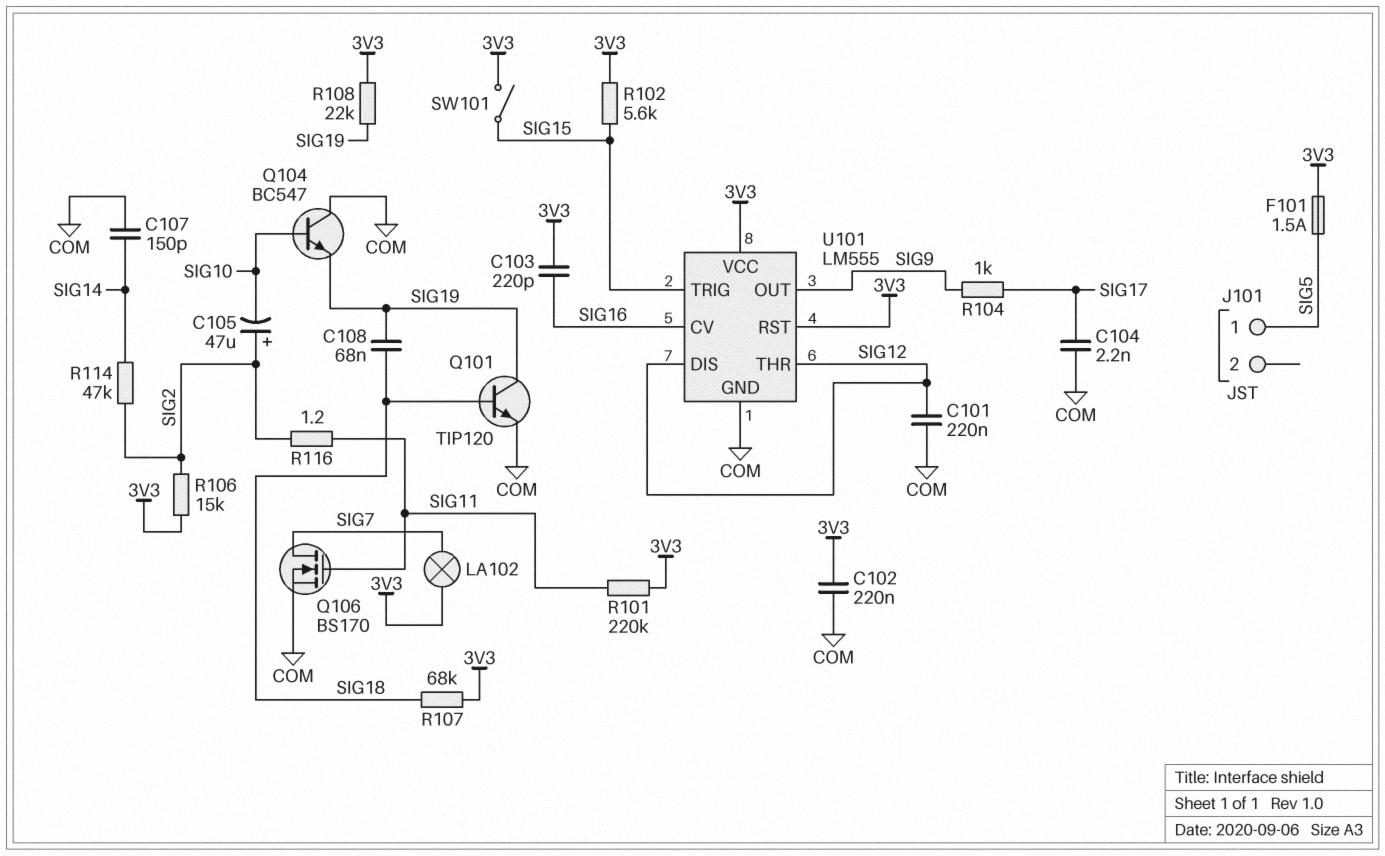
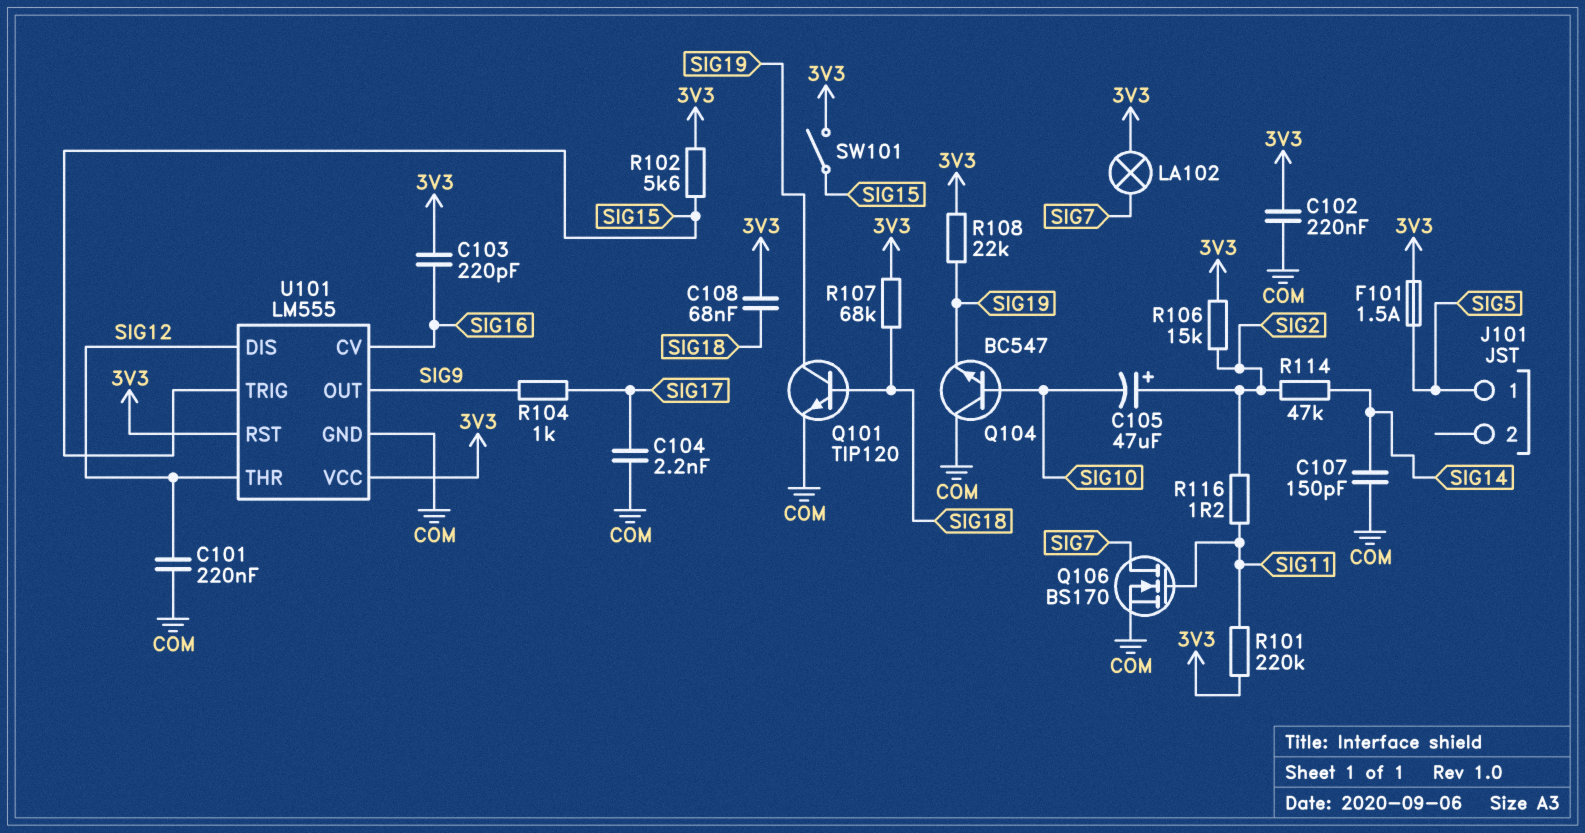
C108: 68nF (SIG18, SIG19) -> 68nF (3V3, SIG18)

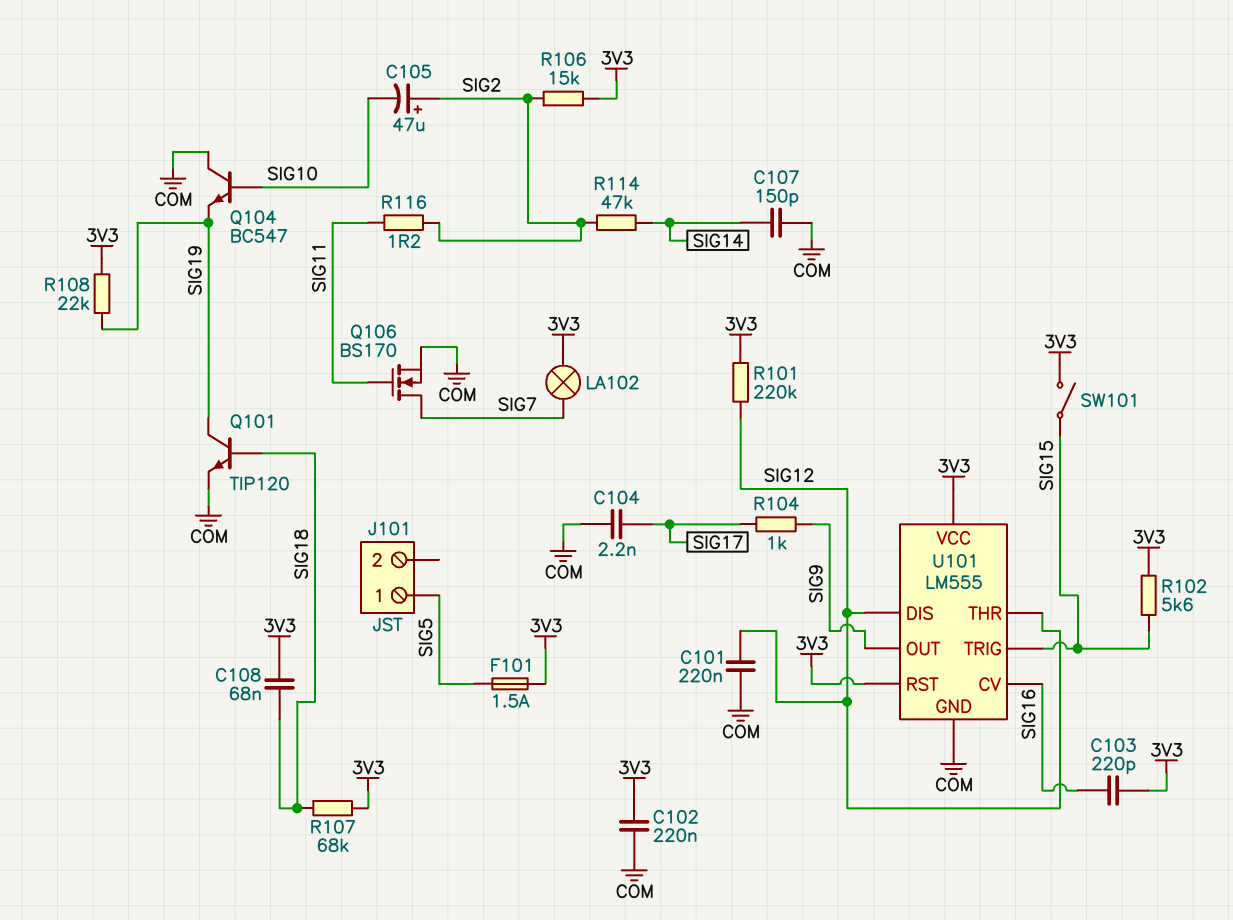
R101: 220k (3V3, SIG11) -> 220k (3V3, SIG12)

